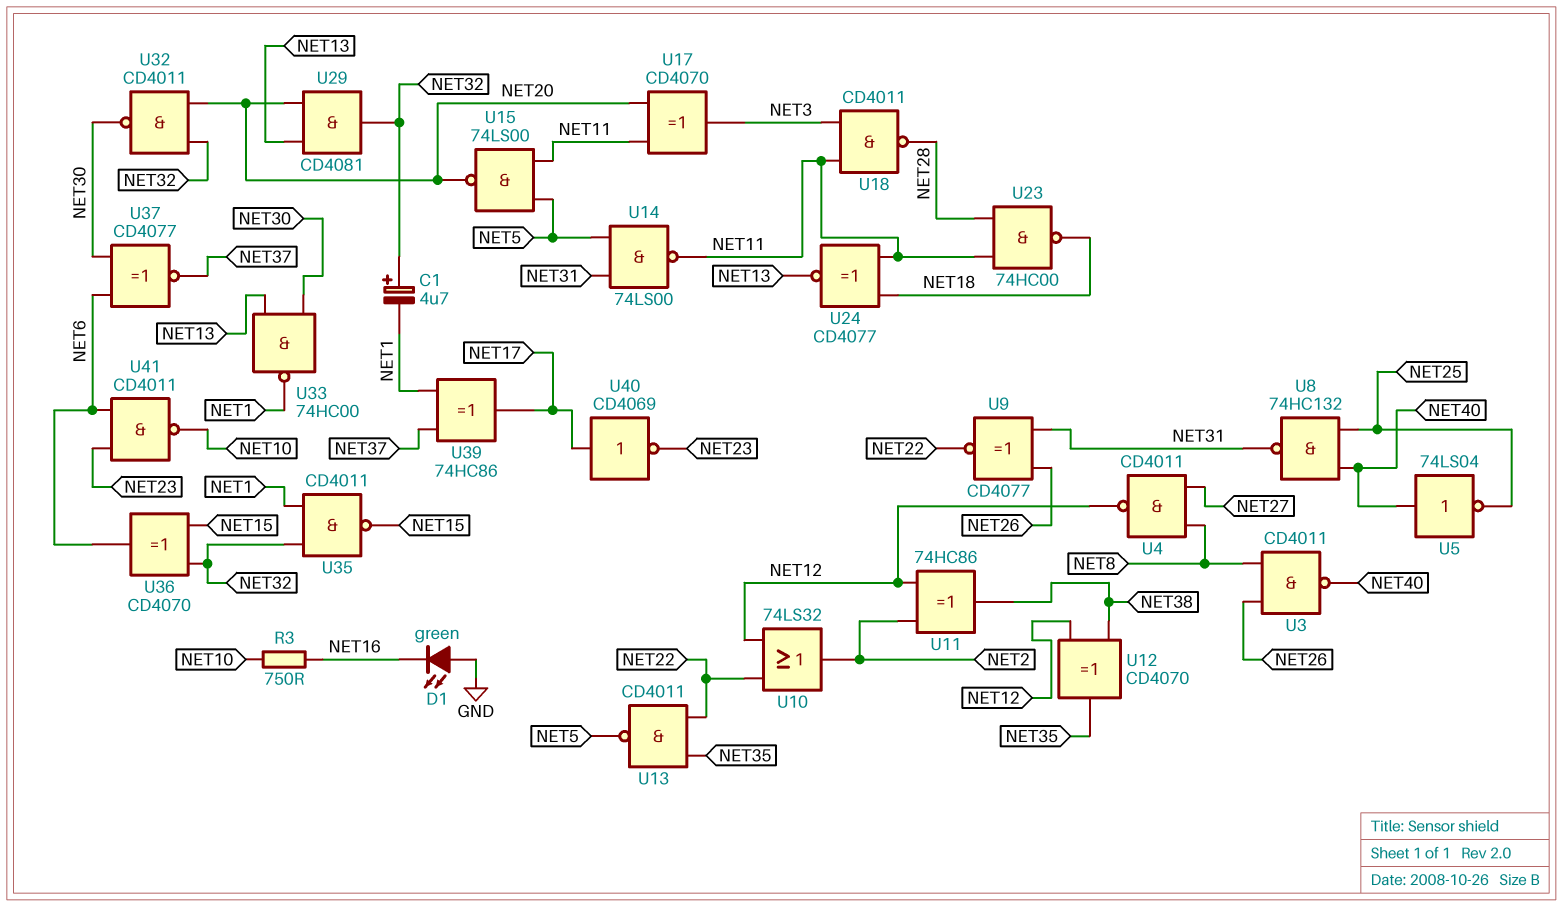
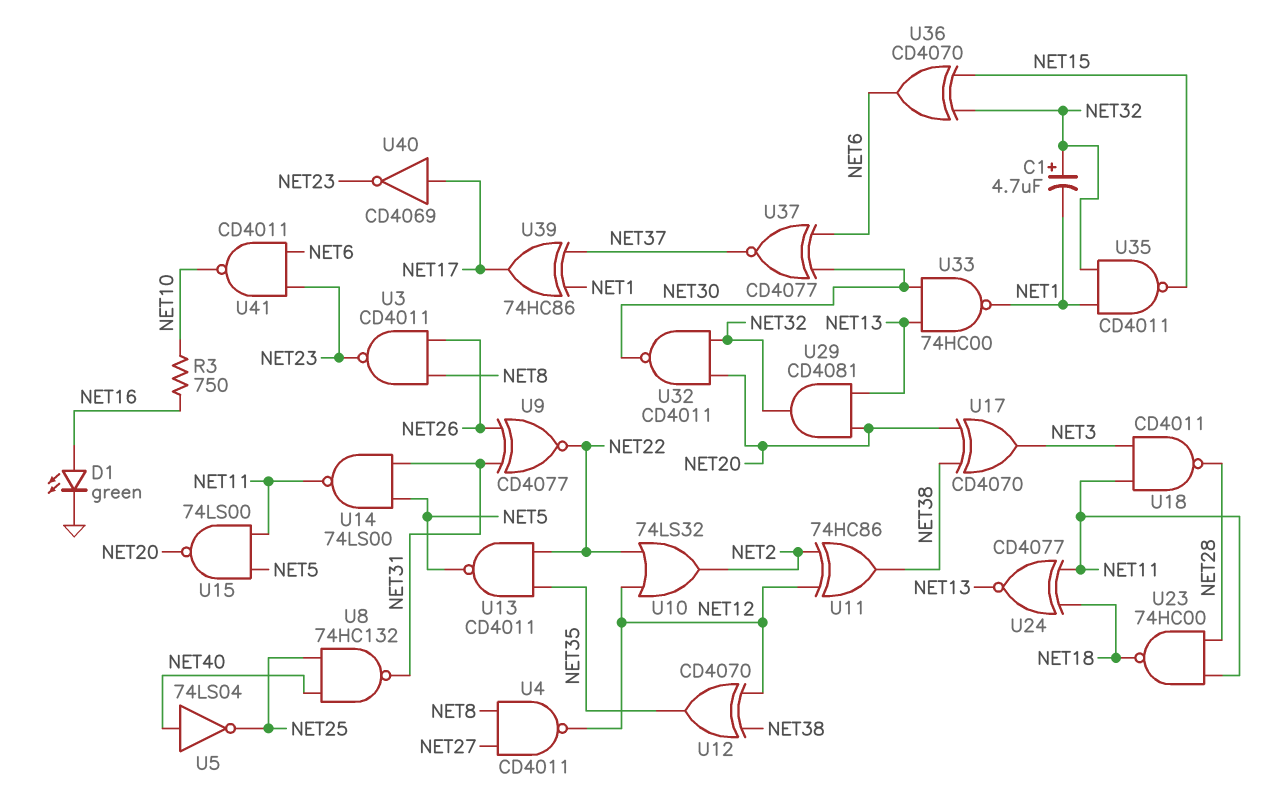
D1: LED green (A GND, K NET16) -> LED green (A NET16, K GND)
U3: NAND CD4011 (in NET8, in NET26, out NET40) -> NAND CD4011 (in NET8, in NET26, out NET23)
U17: XOR CD4070 (in NET11, in NET20, out NET3) -> XOR CD4070 (in NET20, in NET38, out NET3)

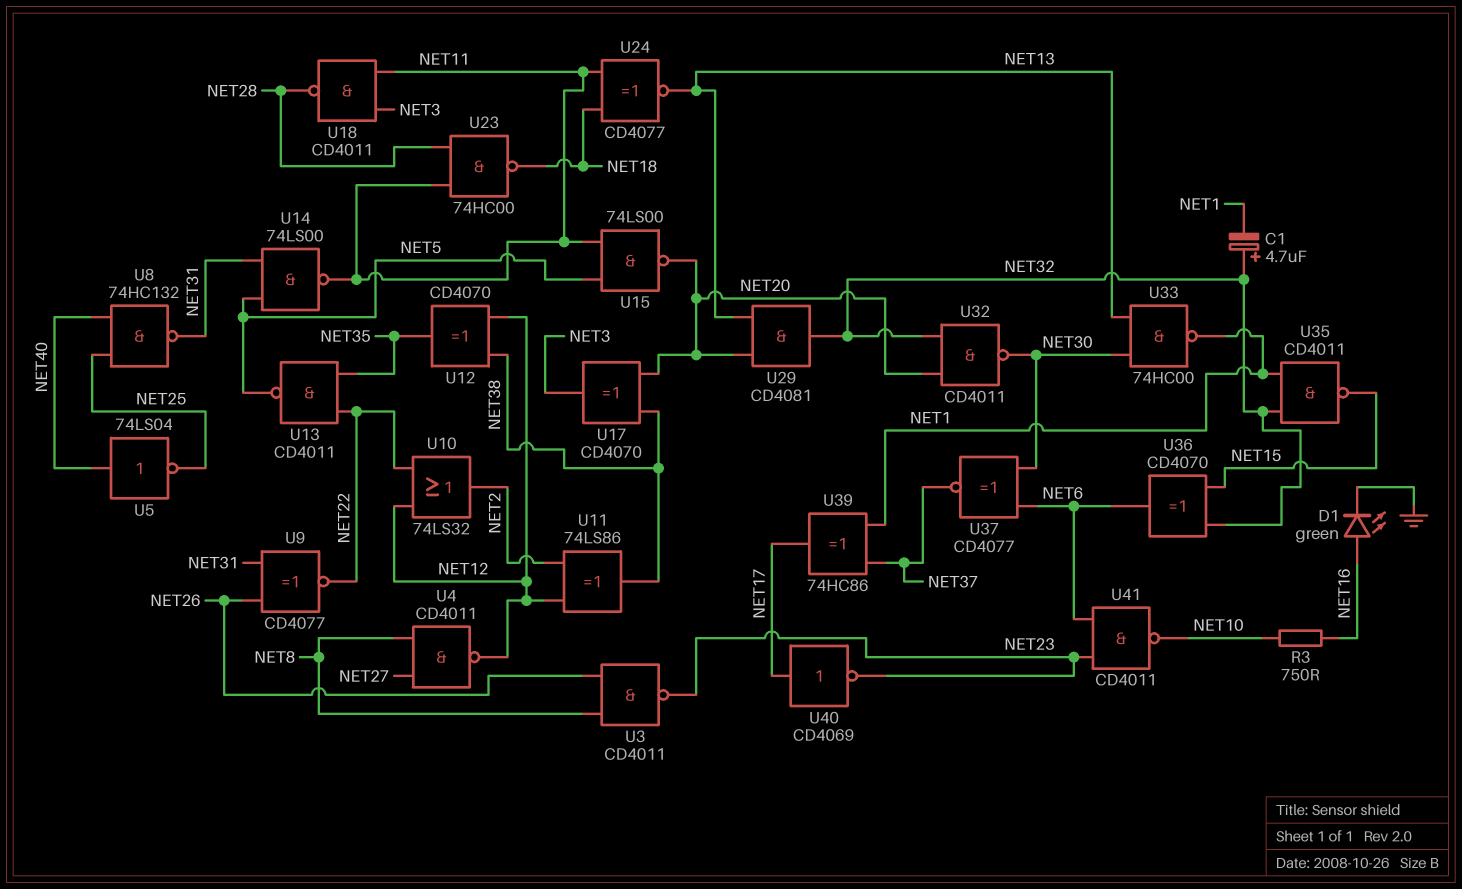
U11: XOR 74HC86 (in NET2, in NET12, out NET38) -> XOR 74LS86 (in NET2, in NET12, out NET38)

